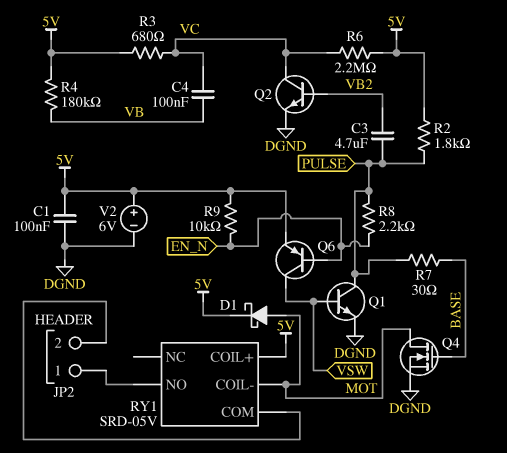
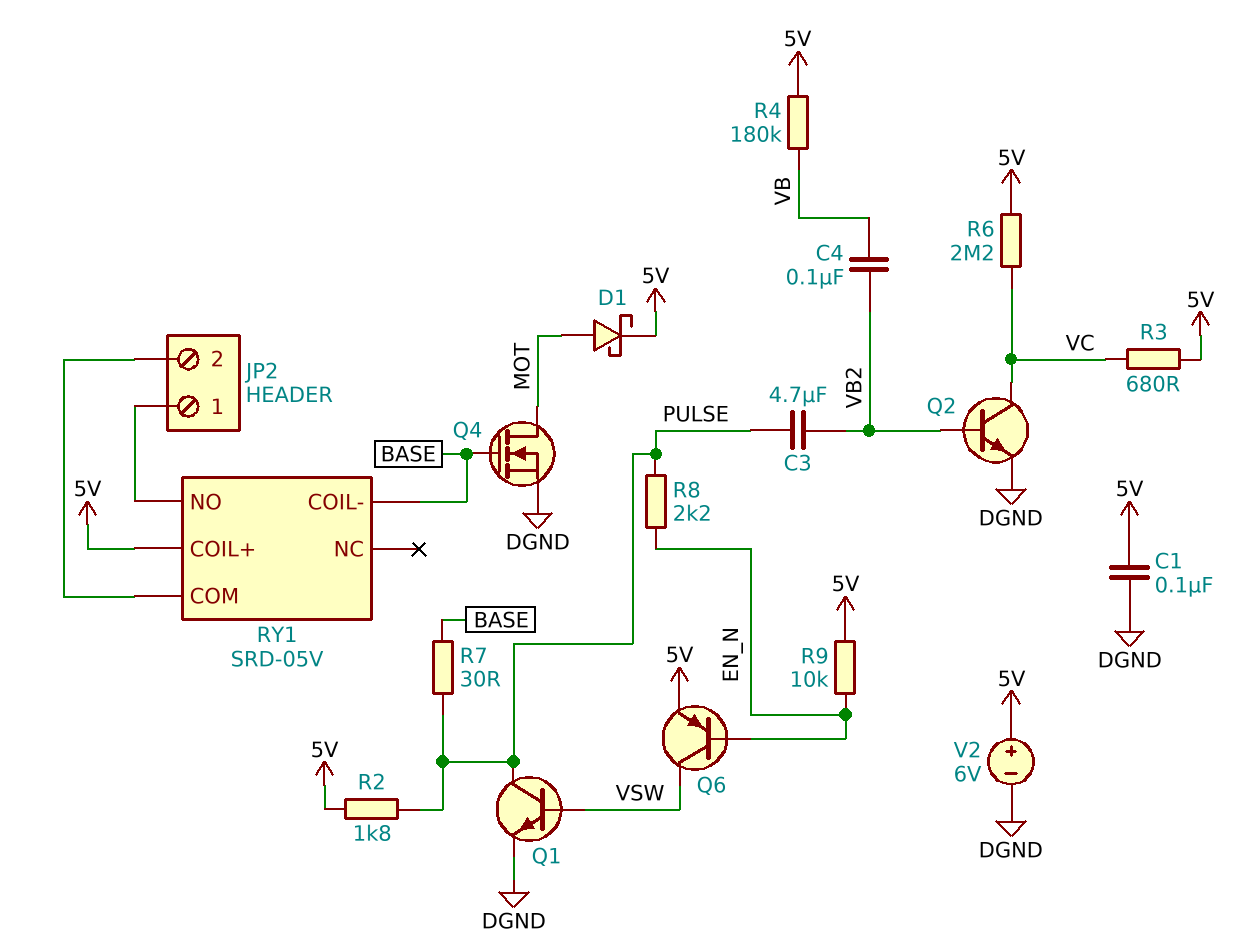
C4: 100nF (VB, VC) -> 100nF (VB, VB2)
RY1 pin COIL-: MOT -> BASE

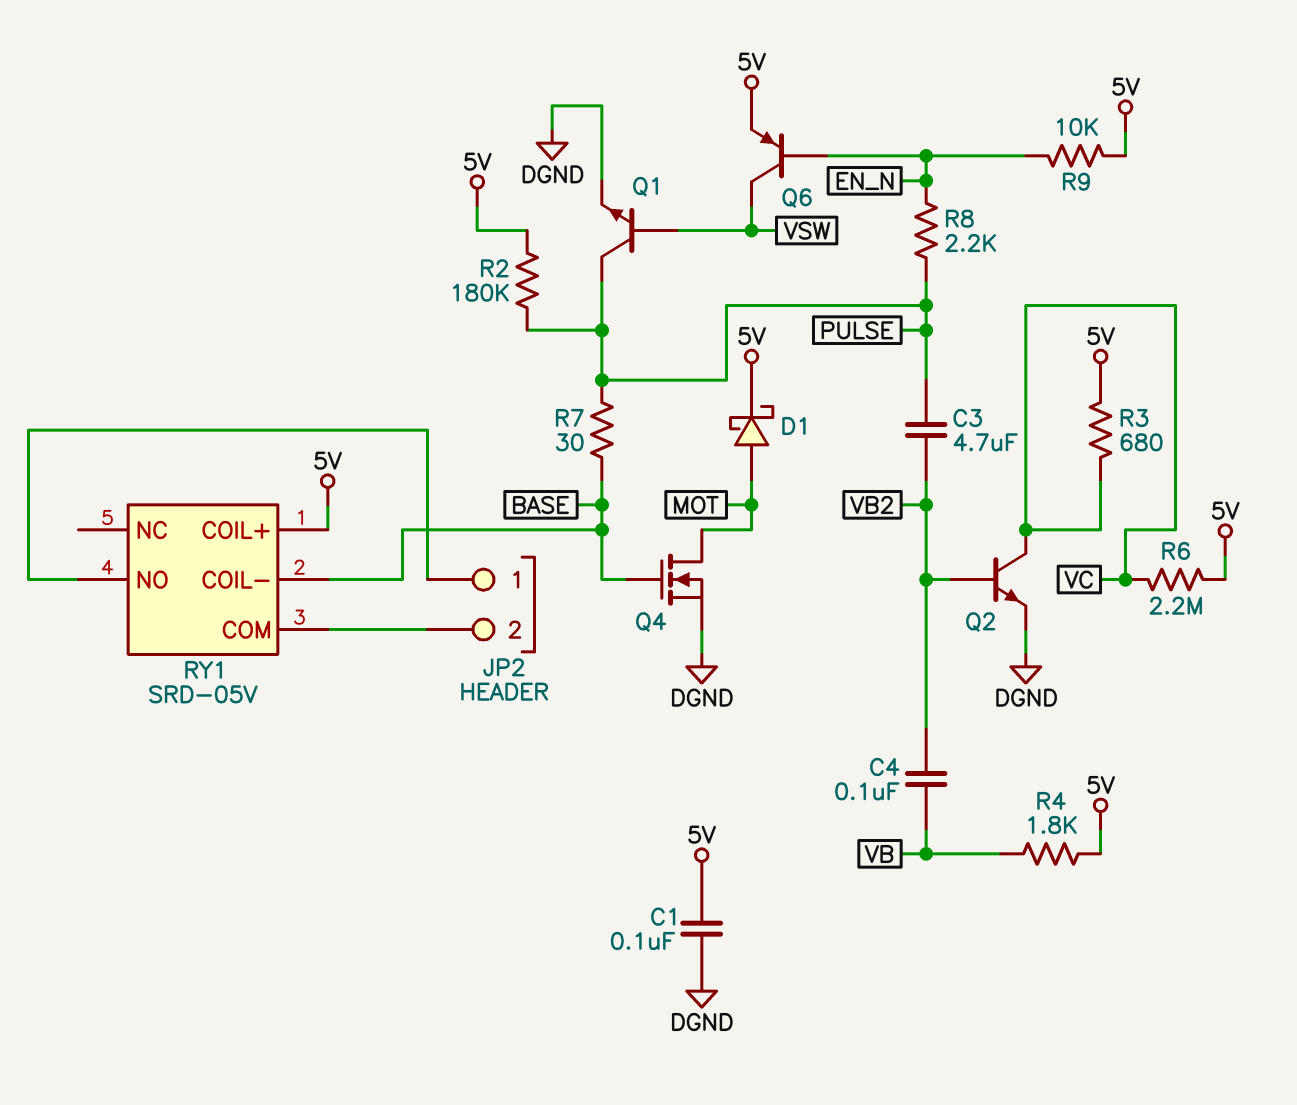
R2: 1.8k (5V, PULSE) -> 180k (5V, PULSE)
R4: 180k (5V, VB) -> 1.8k (5V, VB)
V2: 6V (plus 5V, minus DGND) -> none

